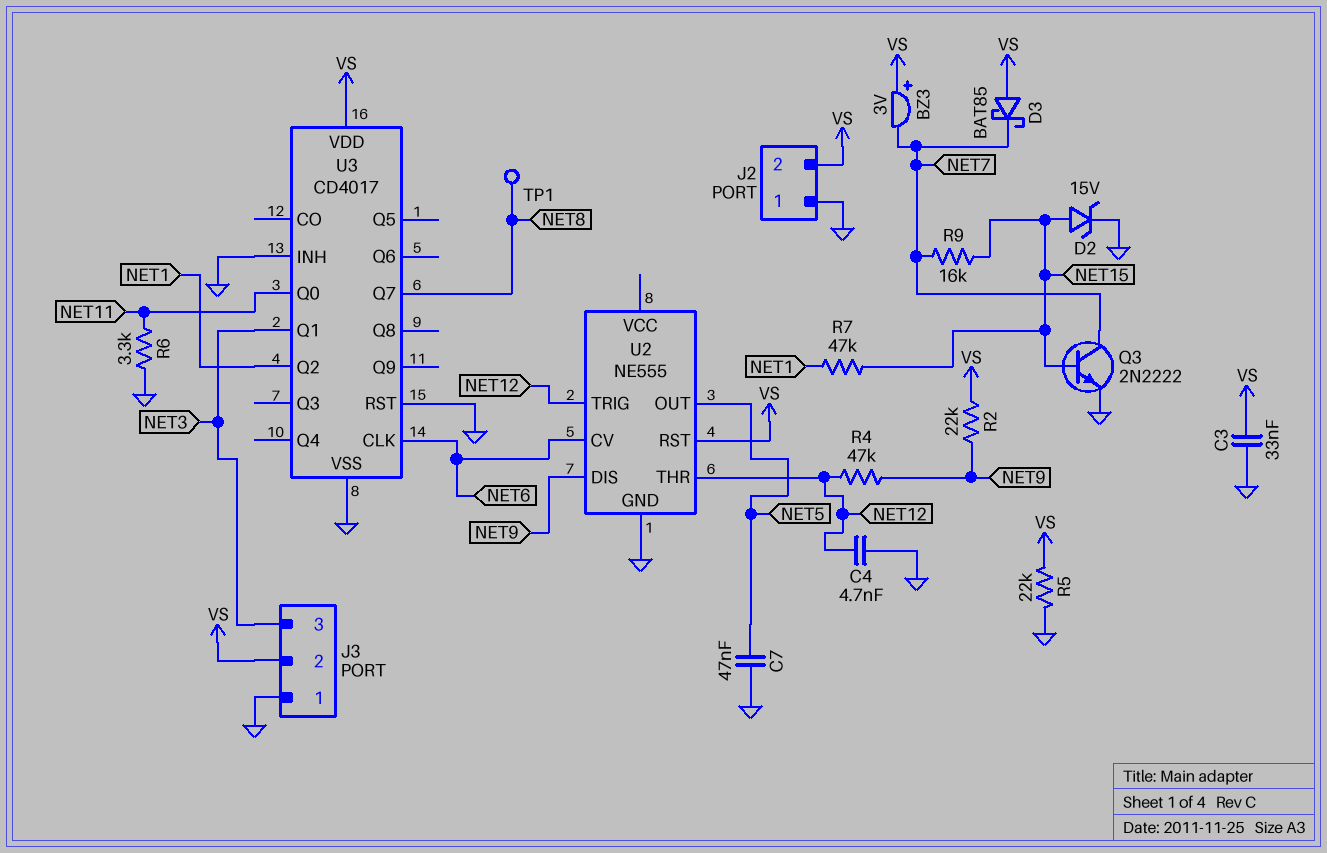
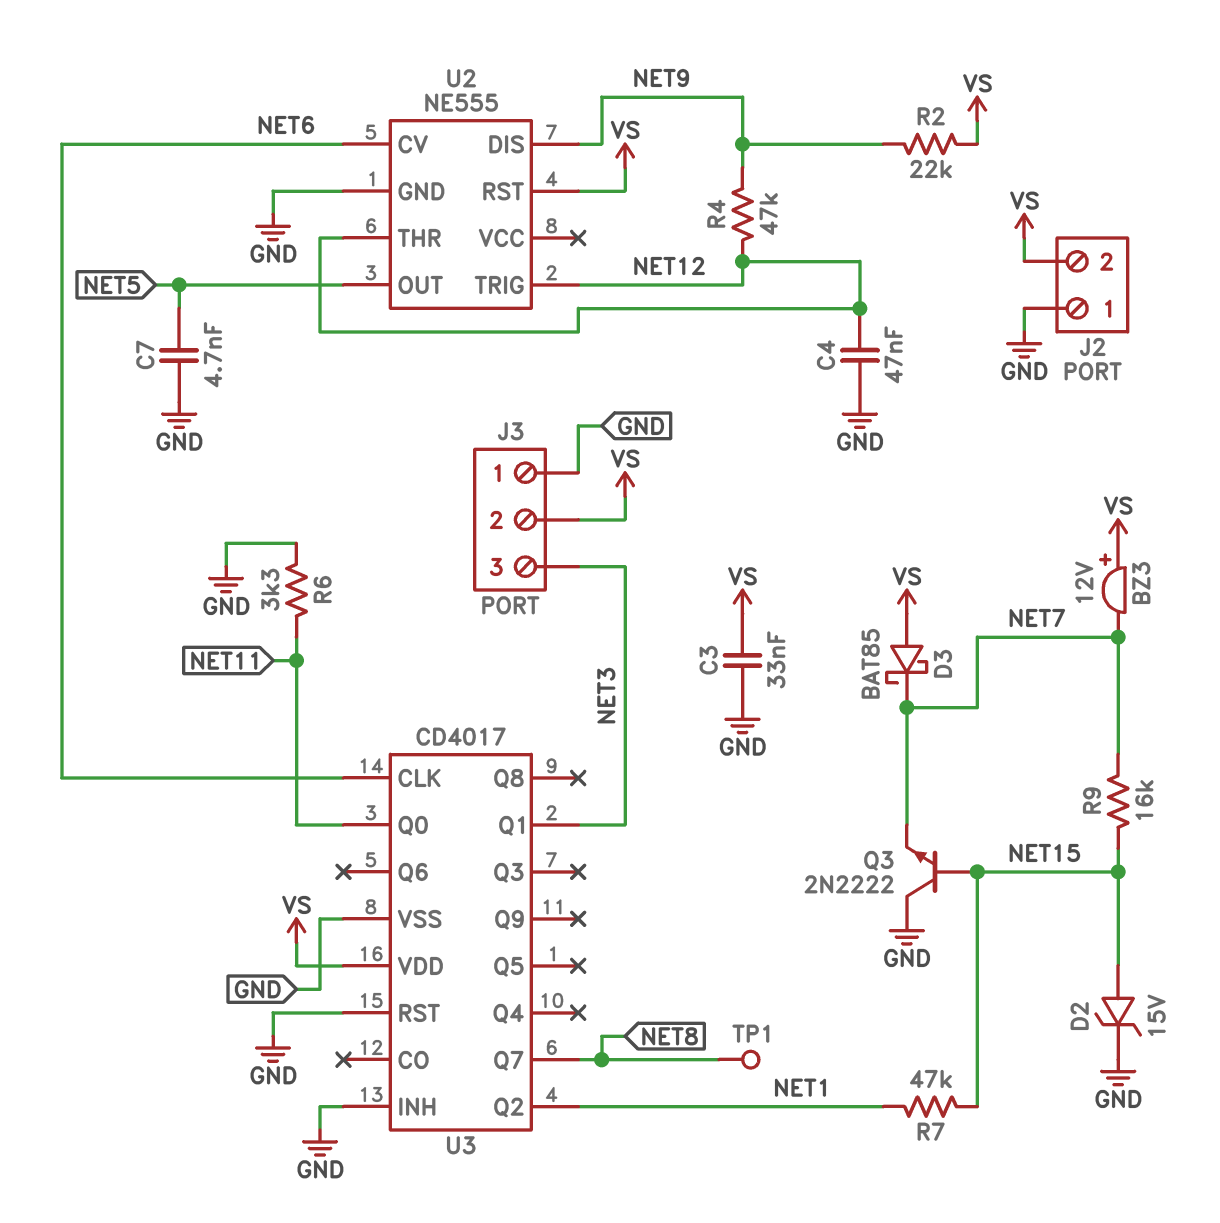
BZ3: buzzer 3V (plus VS, minus NET7) -> buzzer 12V (plus VS, minus NET7)
C4: 4.7nF (GND, NET12) -> 47nF (GND, NET12)
C7: 47nF (GND, NET5) -> 4.7nF (GND, NET5)
Q3: NPN 2N2222 (B NET15, C NET7, E GND) -> NPN 2N2222 (B NET15, C GND, E NET7)
R5: 22k (GND, VS) -> none

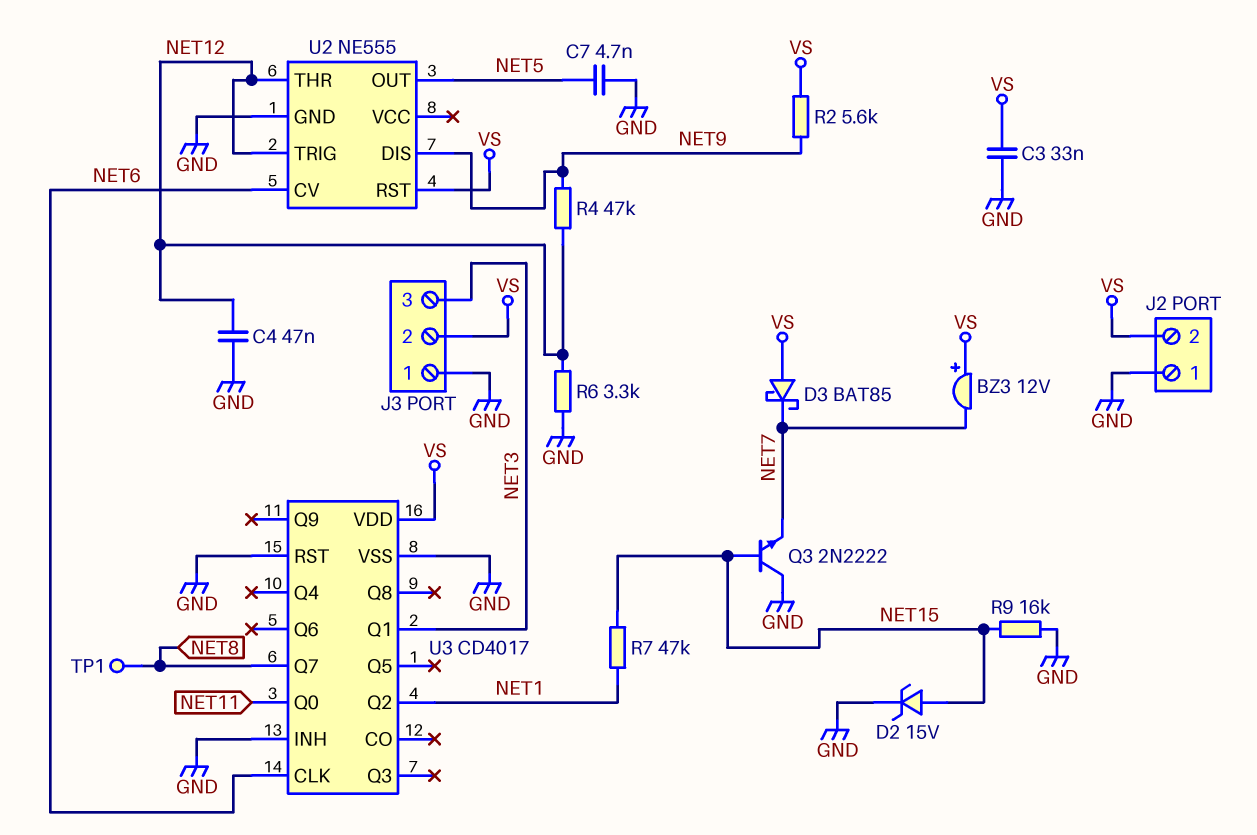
R2: 22k (NET9, VS) -> 5.6k (NET9, VS)
R6: 3.3k (GND, NET11) -> 3.3k (GND, NET12)
R9: 16k (NET7, NET15) -> 16k (GND, NET15)

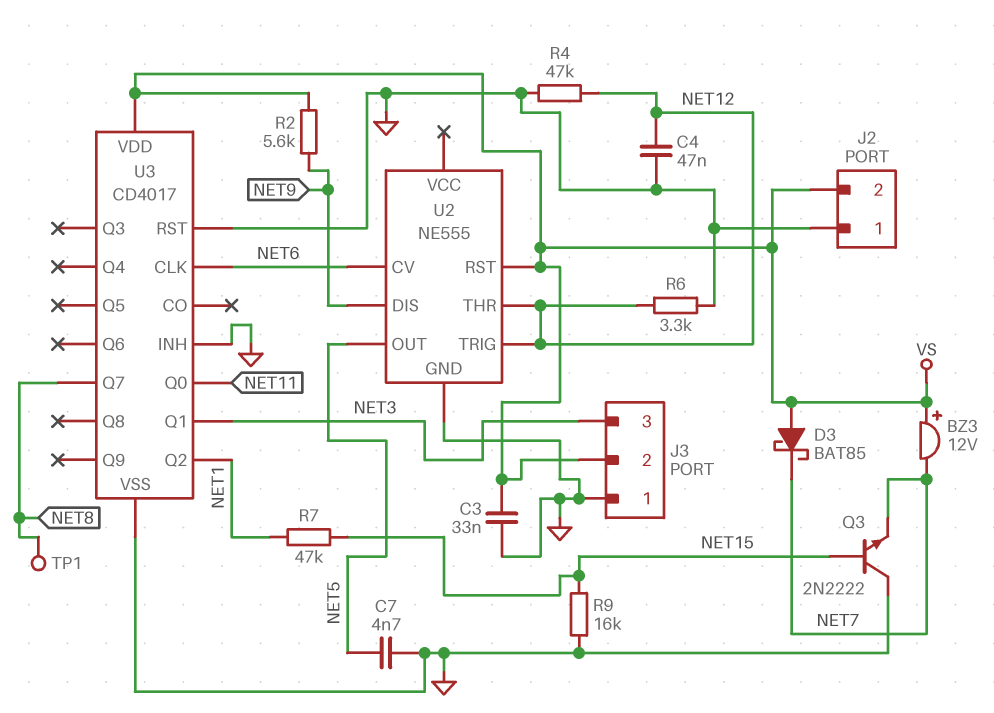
D2: zener 15V (A NET15, K GND) -> none
R4: 47k (NET9, NET12) -> 47k (GND, NET12)

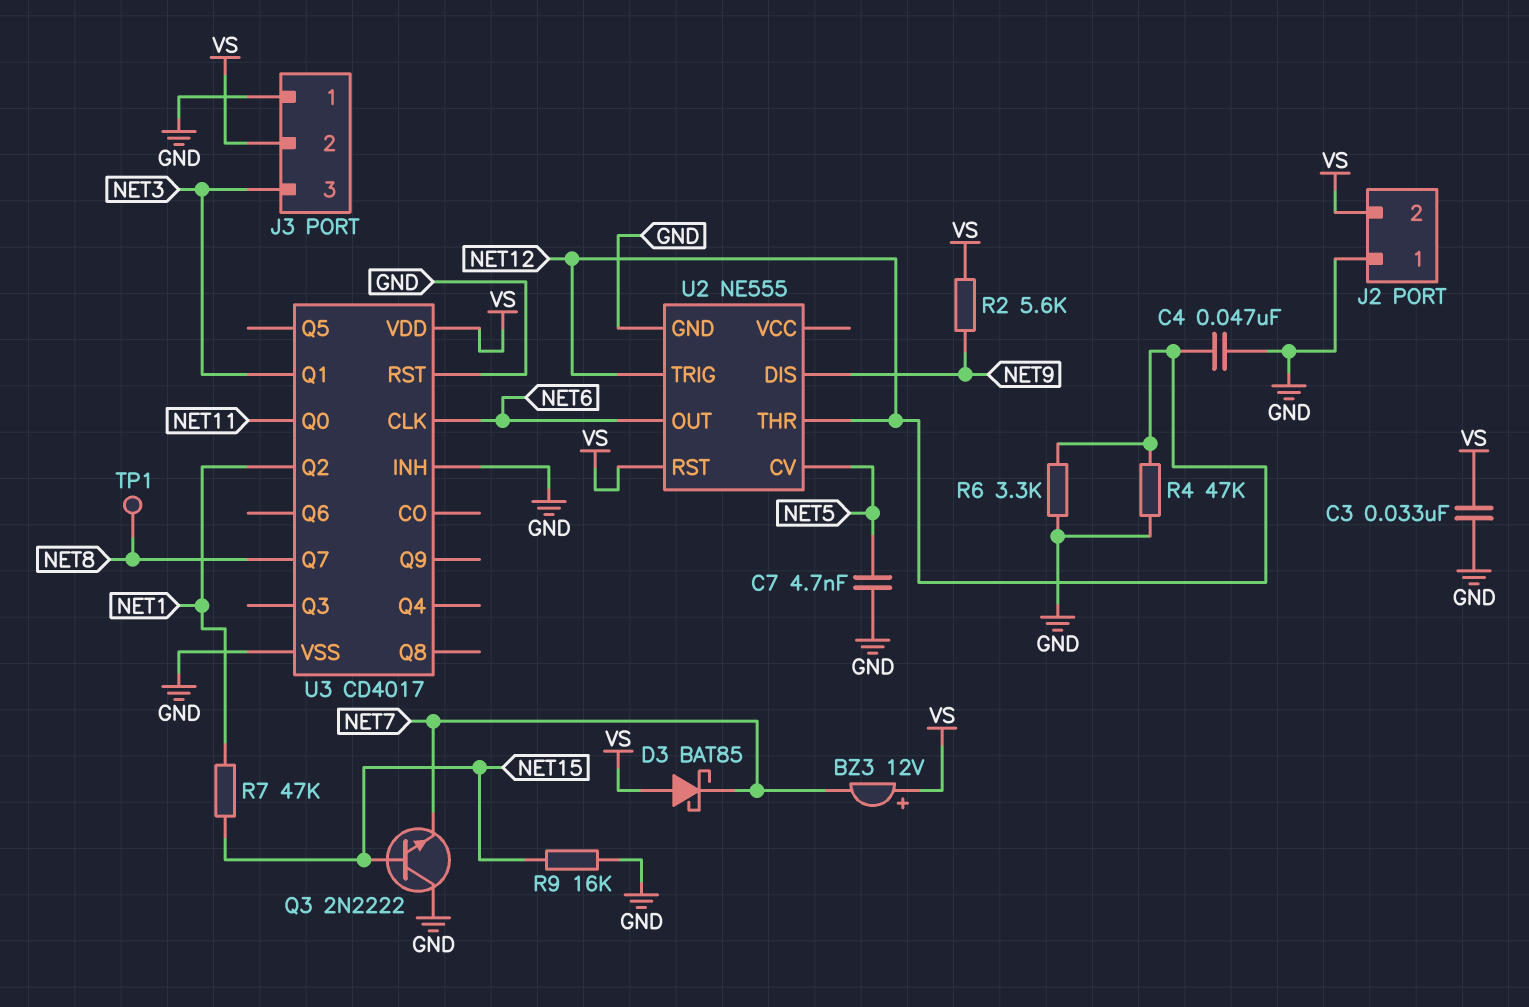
U2 pin CV: NET6 -> NET5
U2 pin OUT: NET5 -> NET6

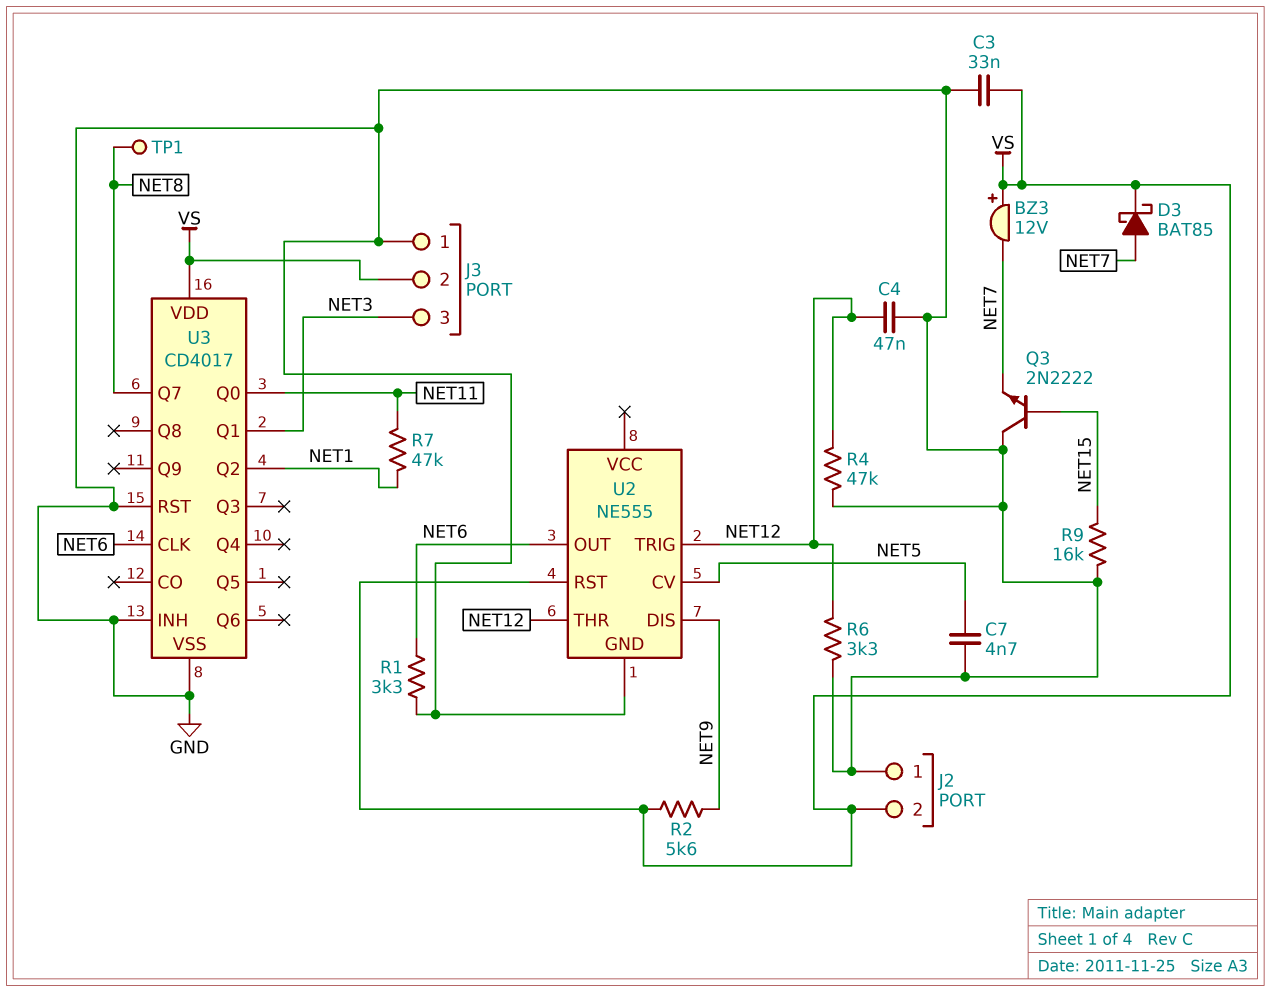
D3: schottky BAT85 (A VS, K NET7) -> schottky BAT85 (A NET7, K VS)
R1: none -> 3.3k (GND, NET6)
R7: 47k (NET1, NET15) -> 47k (NET1, NET11)

